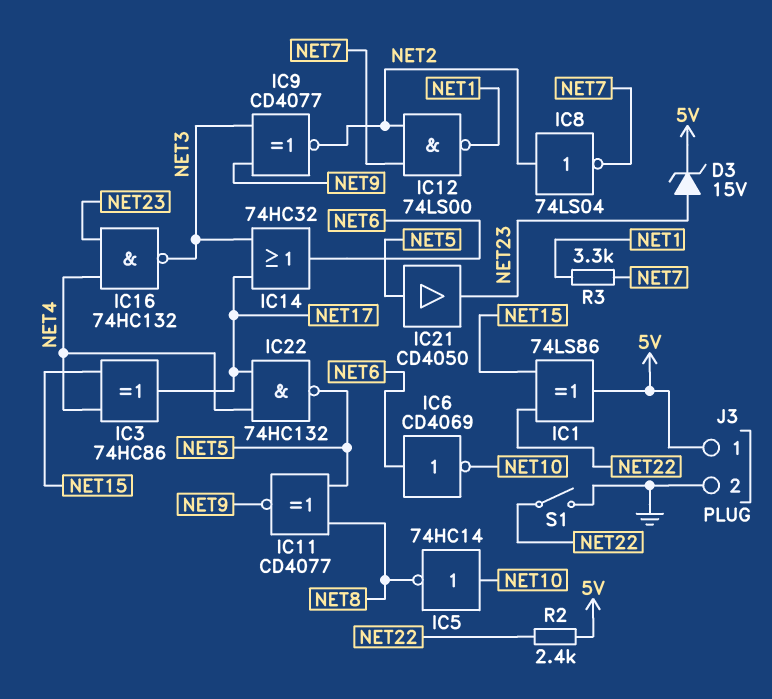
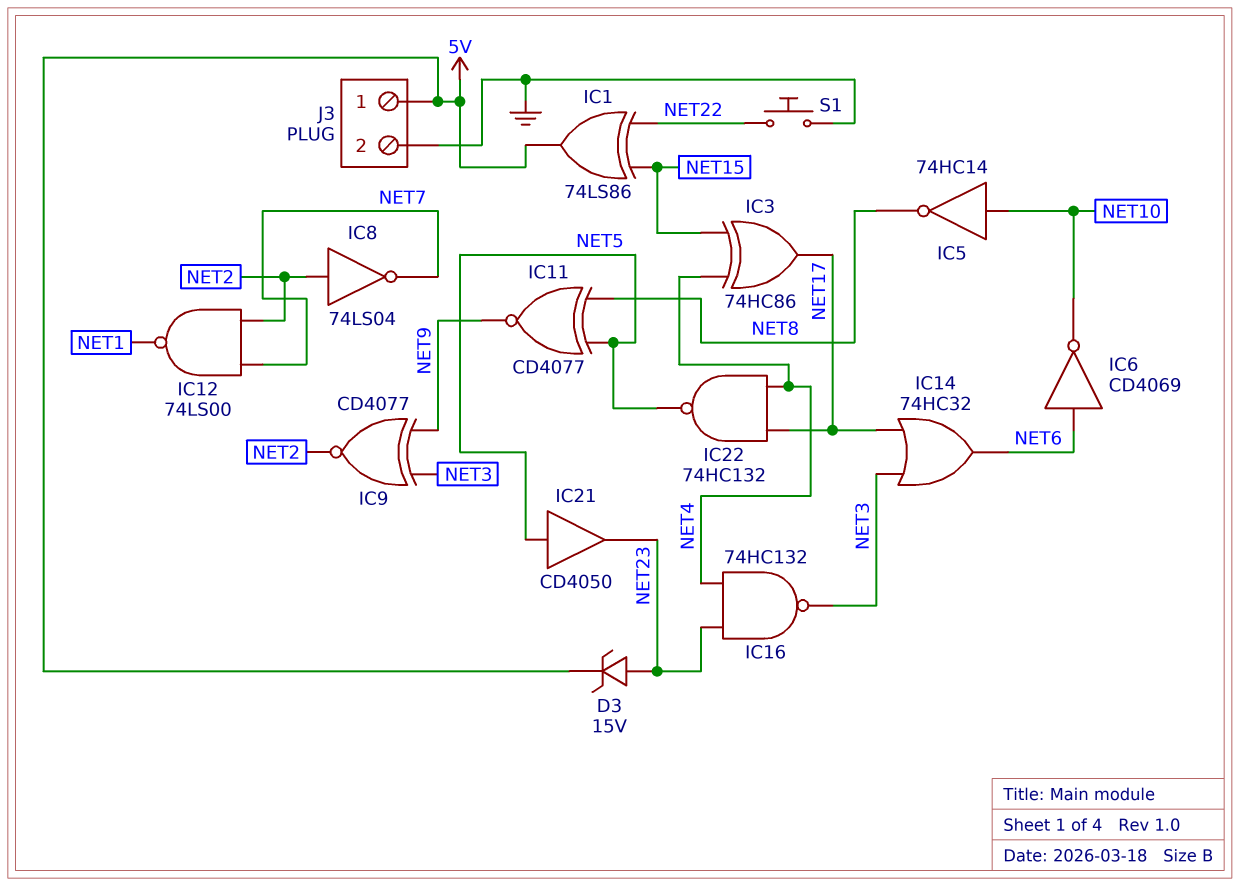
R2: 2.4k (5V, NET22) -> none
R3: 3.3k (NET1, NET7) -> none
S1: switch (GND, NET22) -> button (GND, NET22)

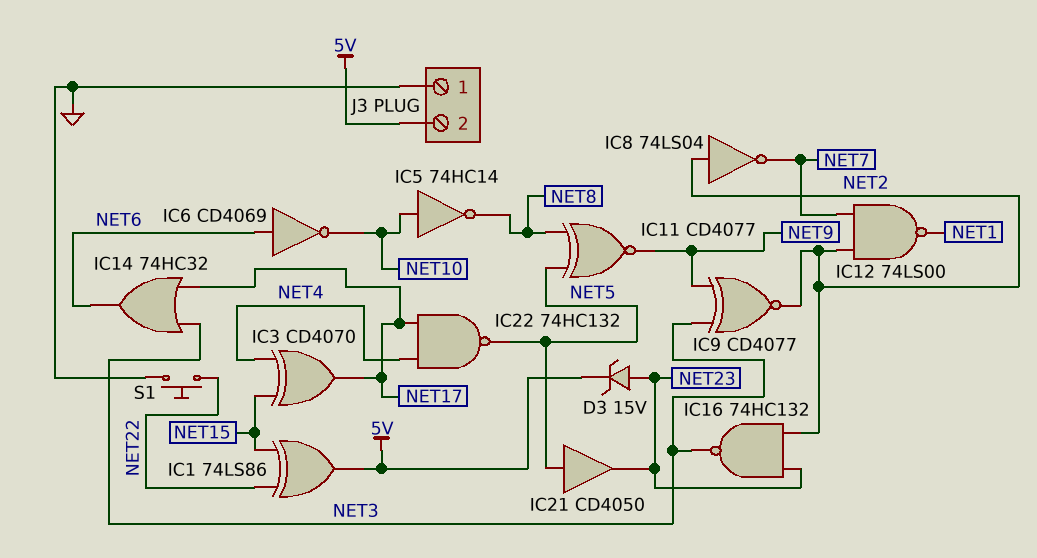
IC3: XOR 74HC86 (in NET4, in NET15, out NET17) -> XOR CD4070 (in NET4, in NET15, out NET17)
IC16: NAND 74HC132 (in NET4, in NET23, out NET3) -> NAND 74HC132 (in NET2, in NET23, out NET3)
J3 pin 1: 5V -> GND
J3 pin 2: GND -> 5V

